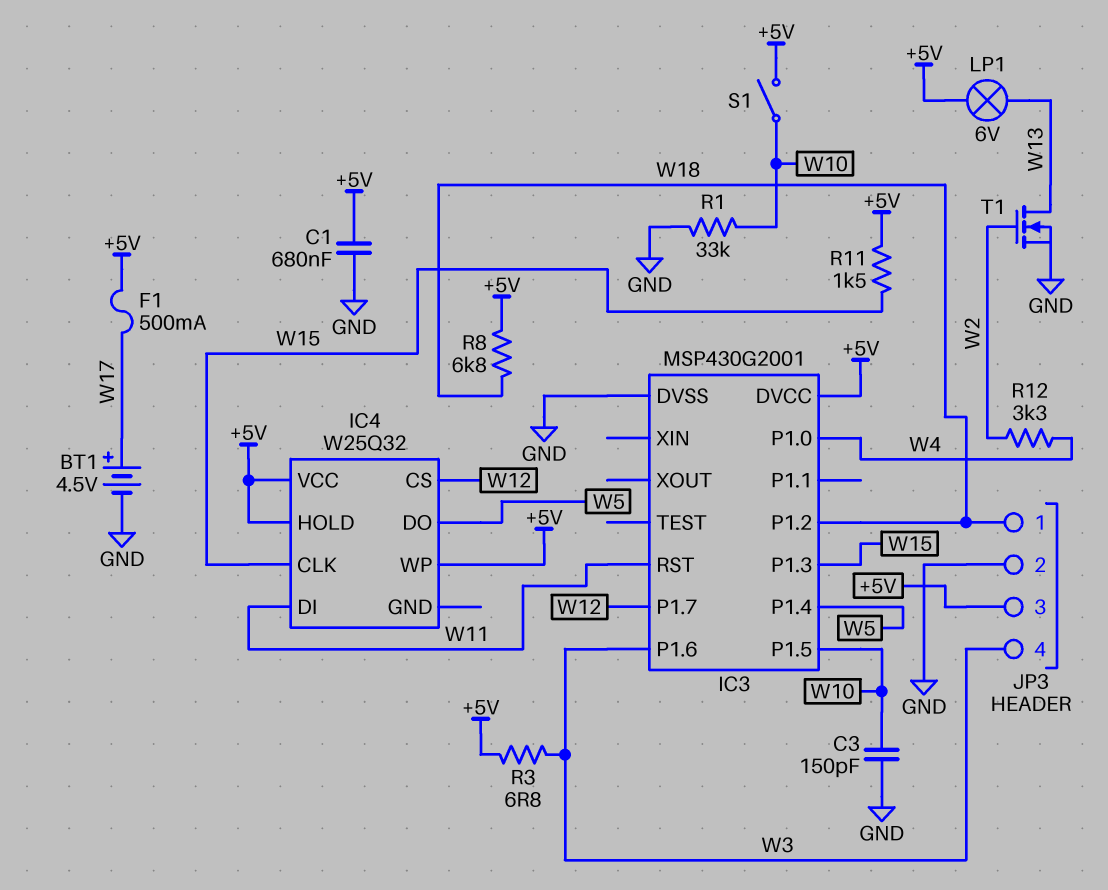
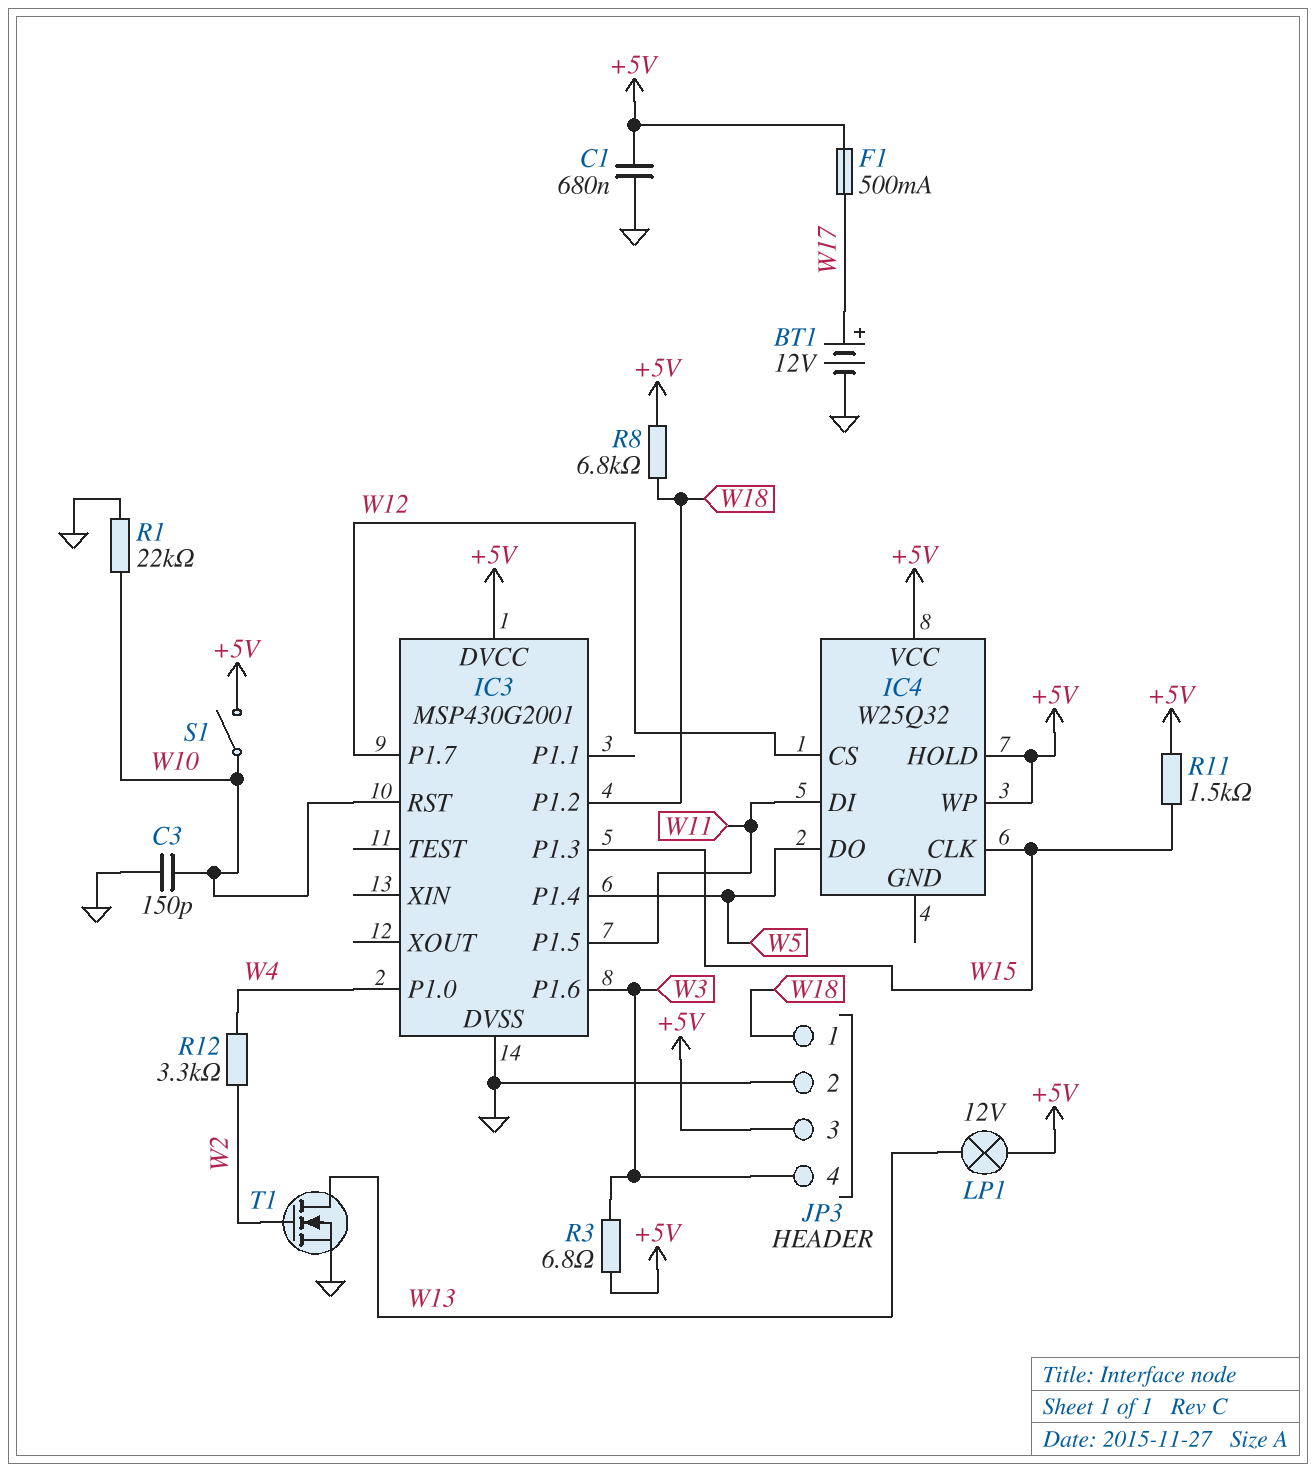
BT1: 4.5V (plus W17, minus GND) -> 12V (plus W17, minus GND)
IC3 pin P1.5: W10 -> W11
IC3 pin RST: W11 -> W10
LP1: lamp 6V (+5V, W13) -> lamp 12V (+5V, W13)
R1: 33k (GND, W10) -> 22k (GND, W10)

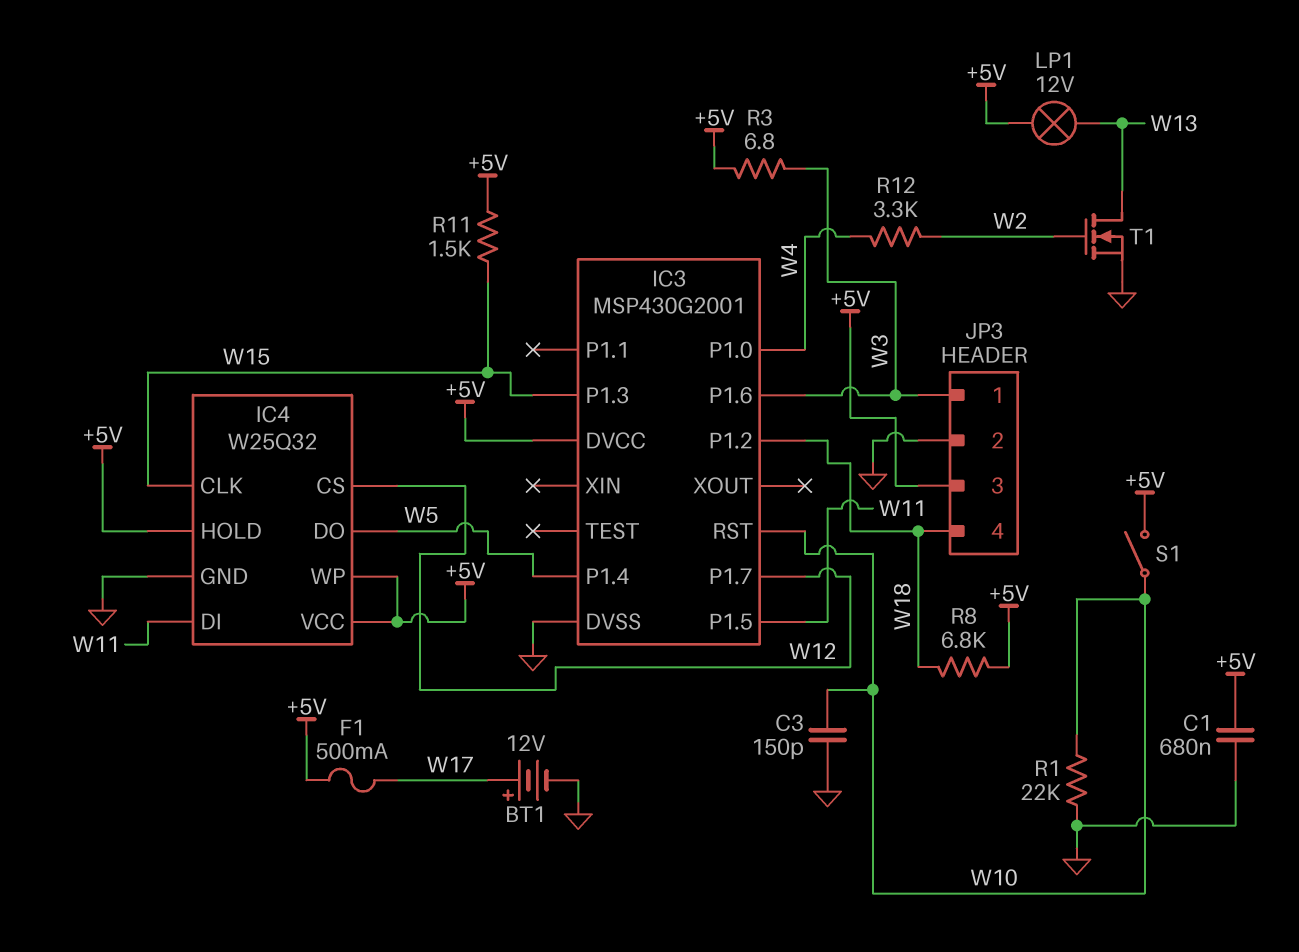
IC4 pin GND: none -> GND
JP3 pin 1: W18 -> W3
JP3 pin 4: W3 -> W18

